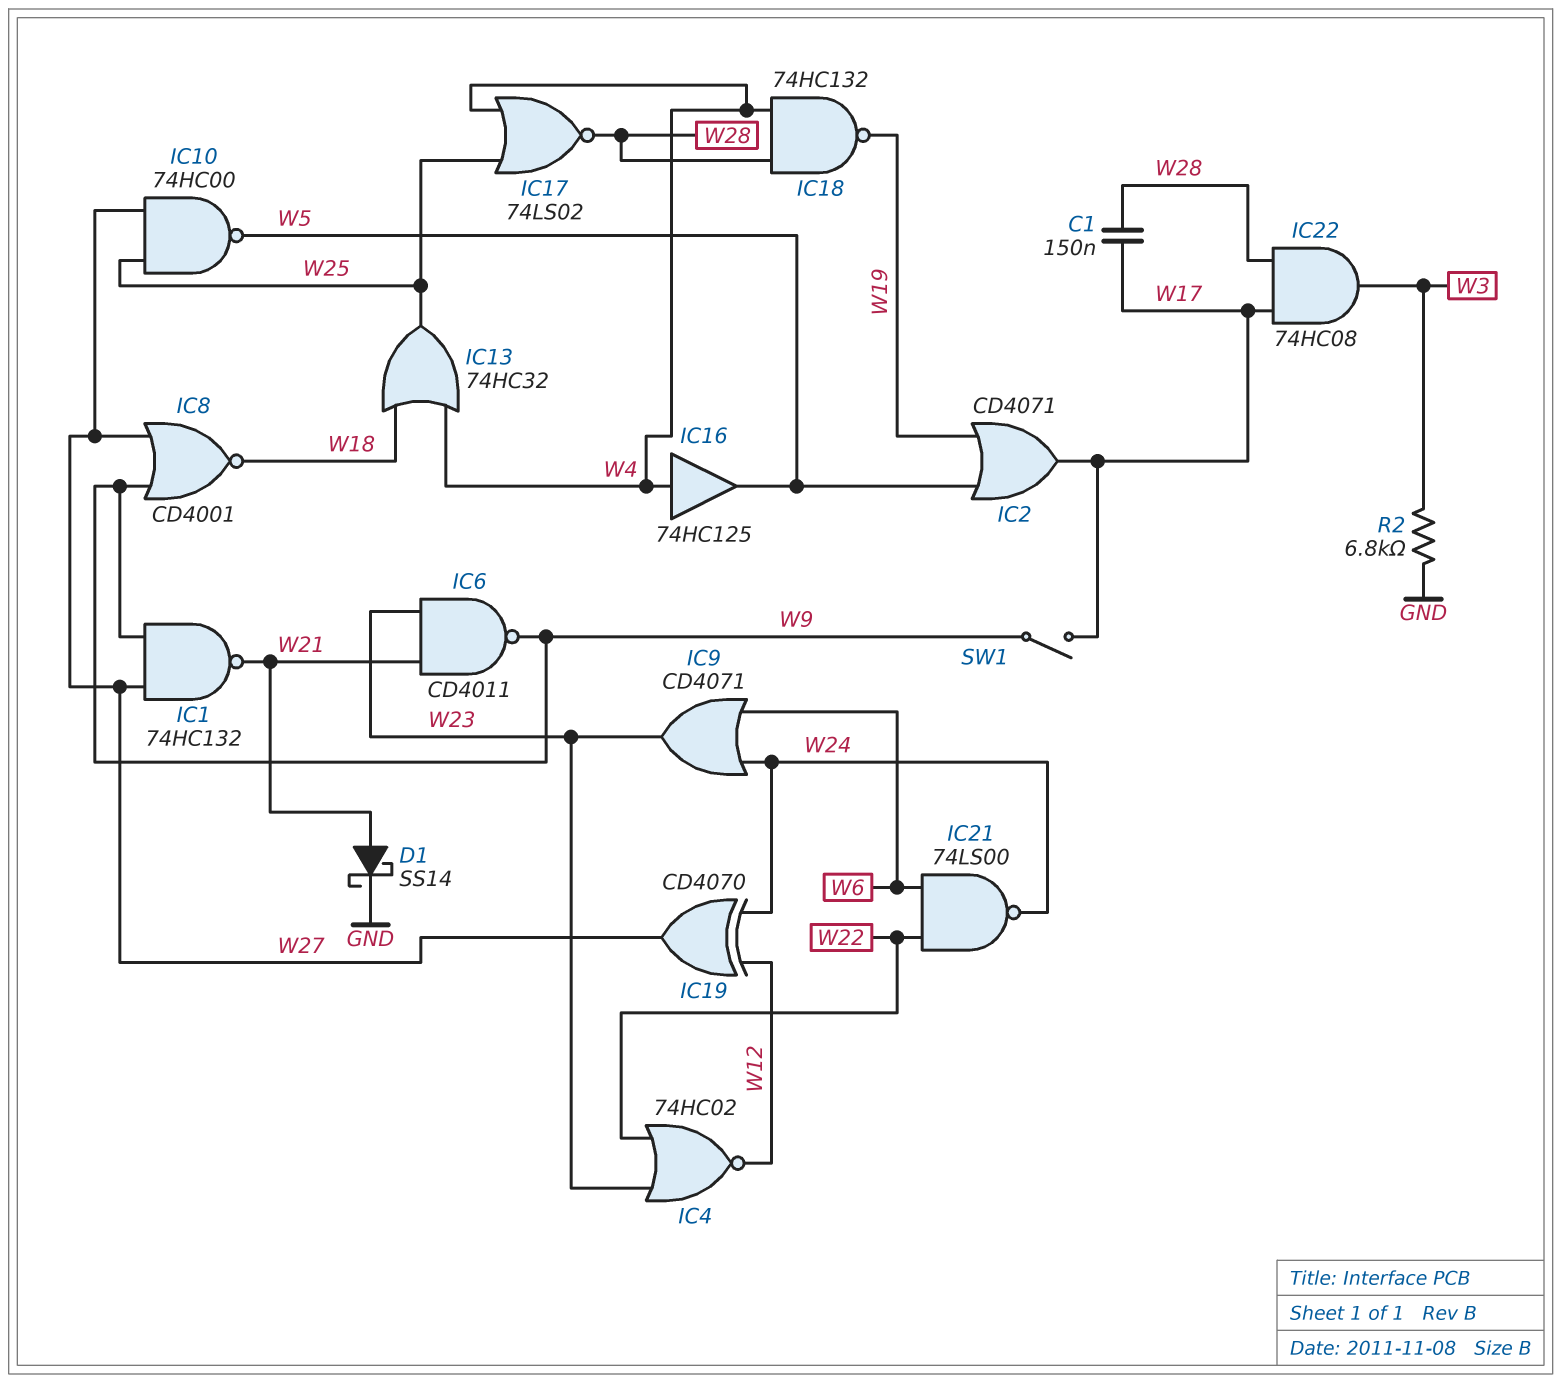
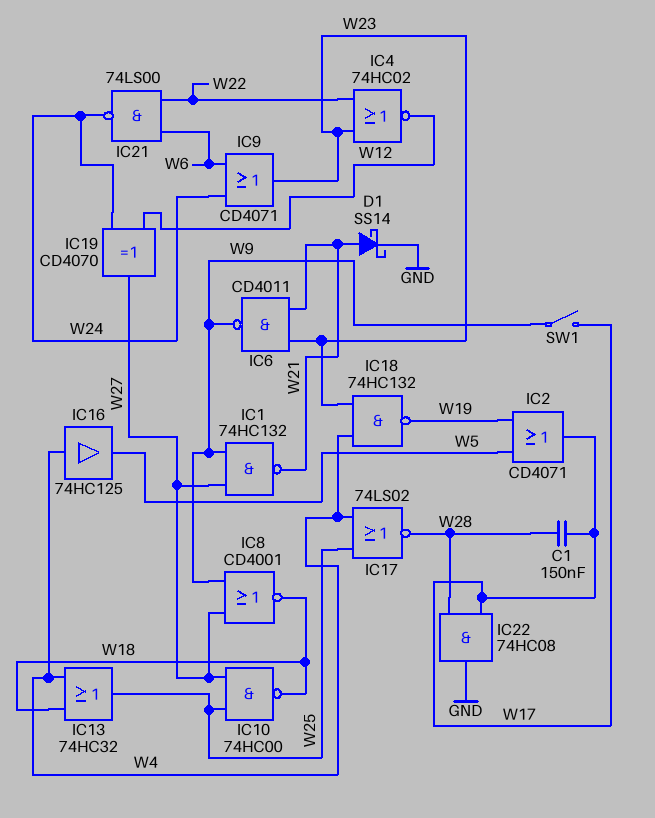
IC10: NAND 74HC00 (in W25, in W27, out W5) -> NAND 74HC00 (in W25, in W27, out W18)
IC18: NAND 74HC132 (in W4, in W28, out W19) -> NAND 74HC132 (in W4, in W23, out W19)
IC22: AND 74HC08 (in W17, in W28, out W3) -> AND 74HC08 (in W17, in W28, out GND)
R2: 6.8k (GND, W3) -> none

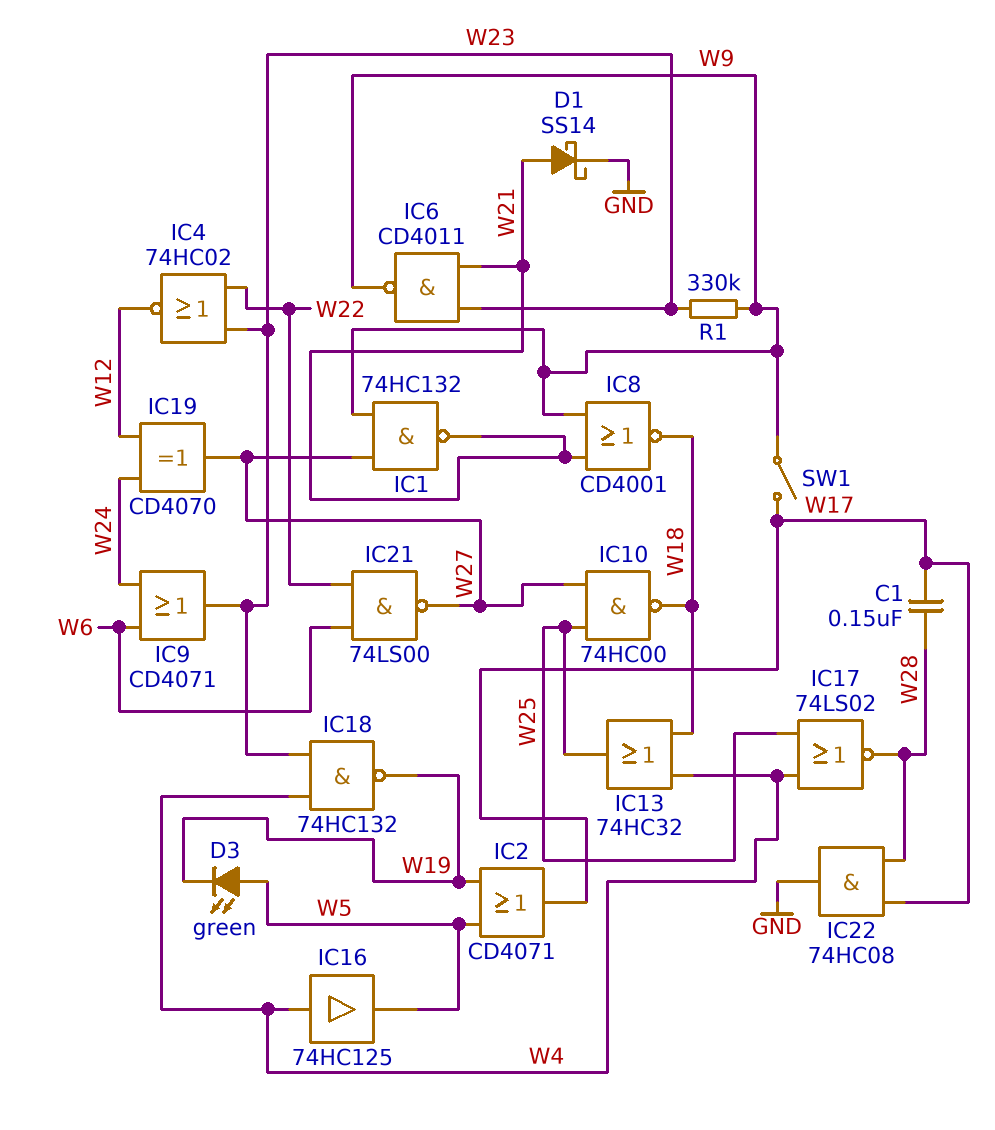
D3: none -> LED green (A W5, K W19)
IC8: NOR CD4001 (in W9, in W27, out W18) -> NOR CD4001 (in W9, in W21, out W18)
IC21: NAND 74LS00 (in W6, in W22, out W24) -> NAND 74LS00 (in W6, in W22, out W27)
R1: none -> 330k (W9, W23)

